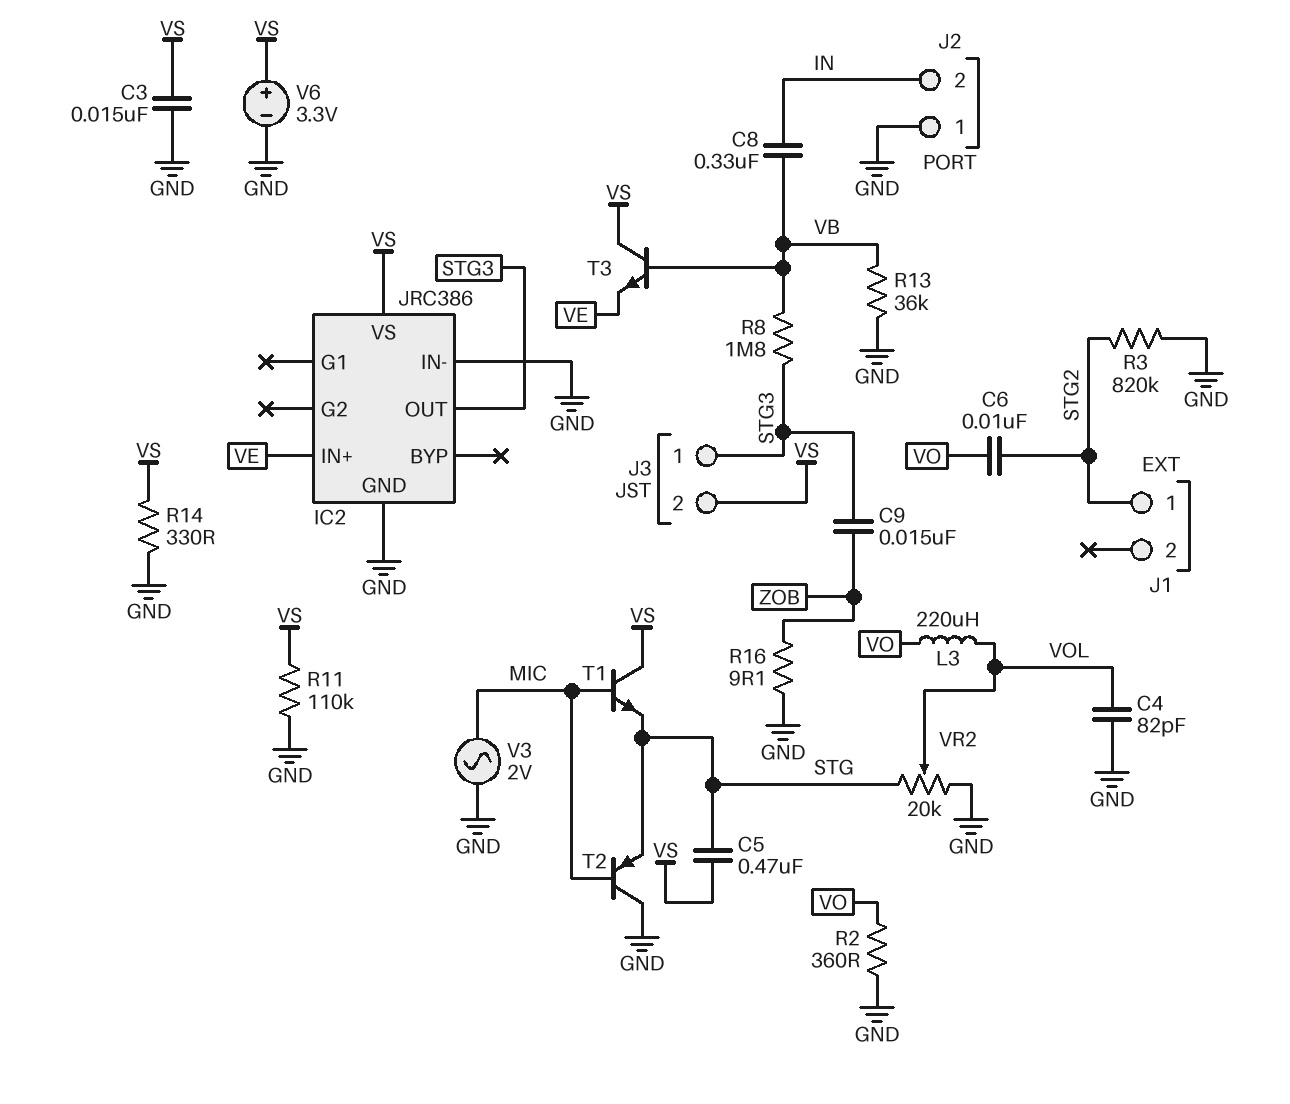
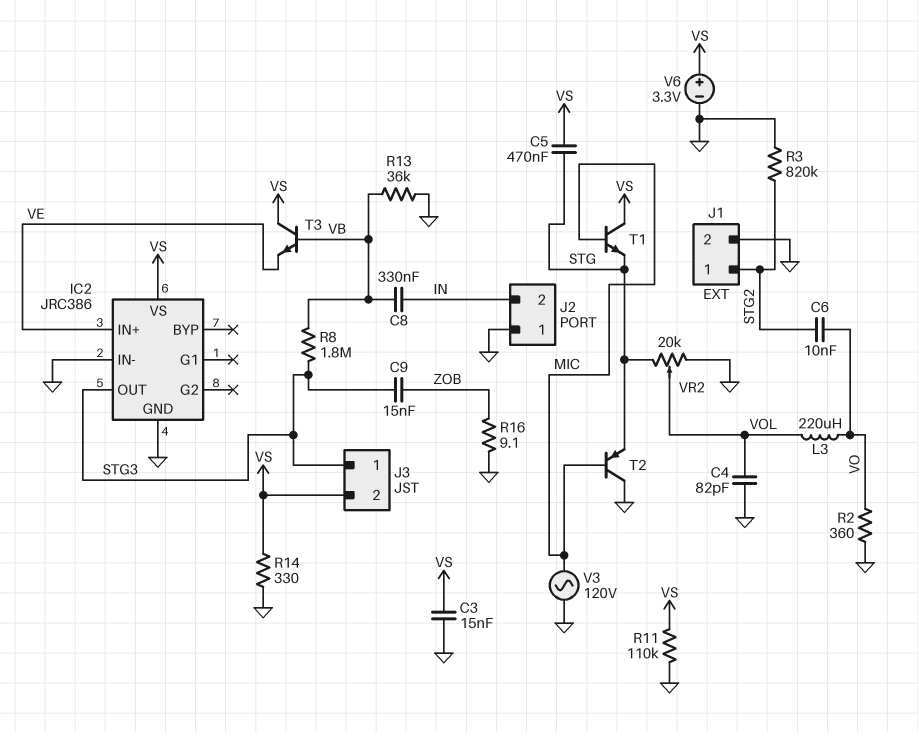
J1 pin 2: none -> GND
V3: AC 2V (GND, MIC) -> AC 120V (GND, MIC)

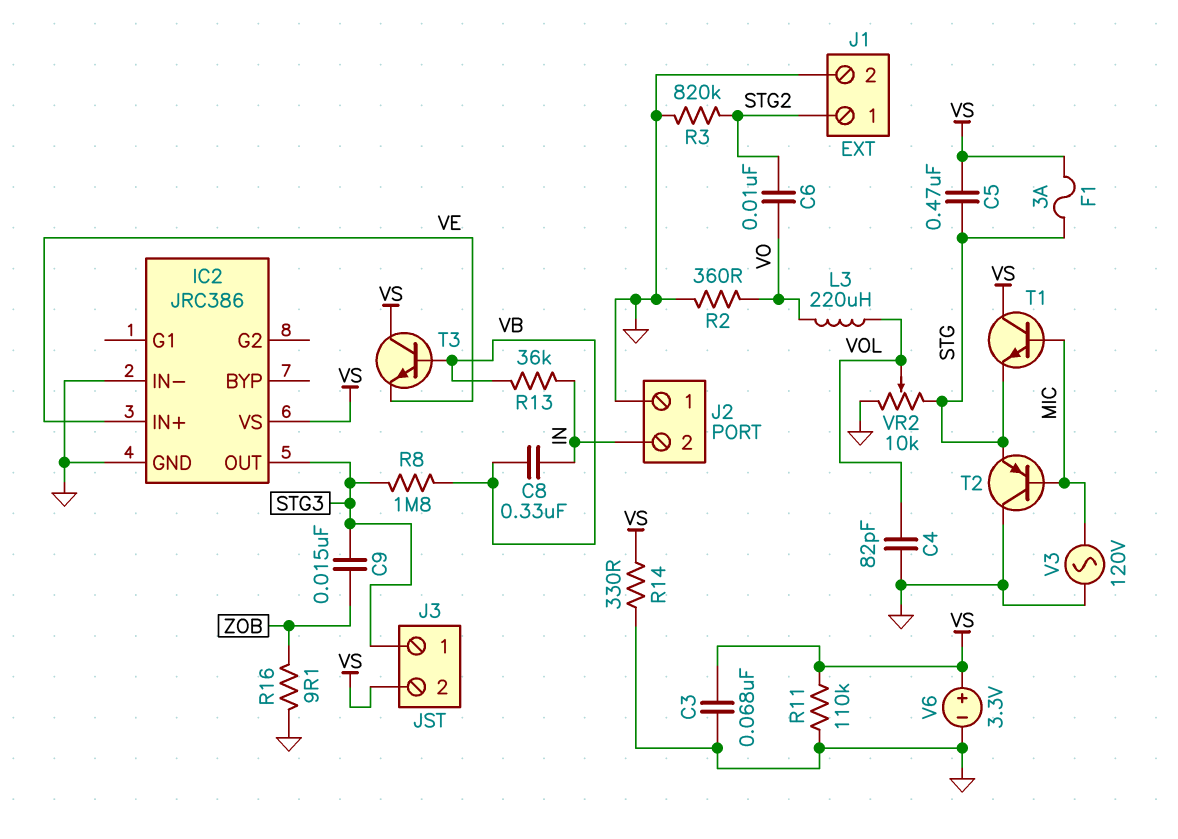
C3: 15nF (GND, VS) -> 68nF (GND, VS)
F1: none -> 3A (STG, VS)
R13: 36k (GND, VB) -> 36k (IN, VB)
VR2: 20k (GND, STG, wiper VOL) -> 10k (GND, STG, wiper VOL)

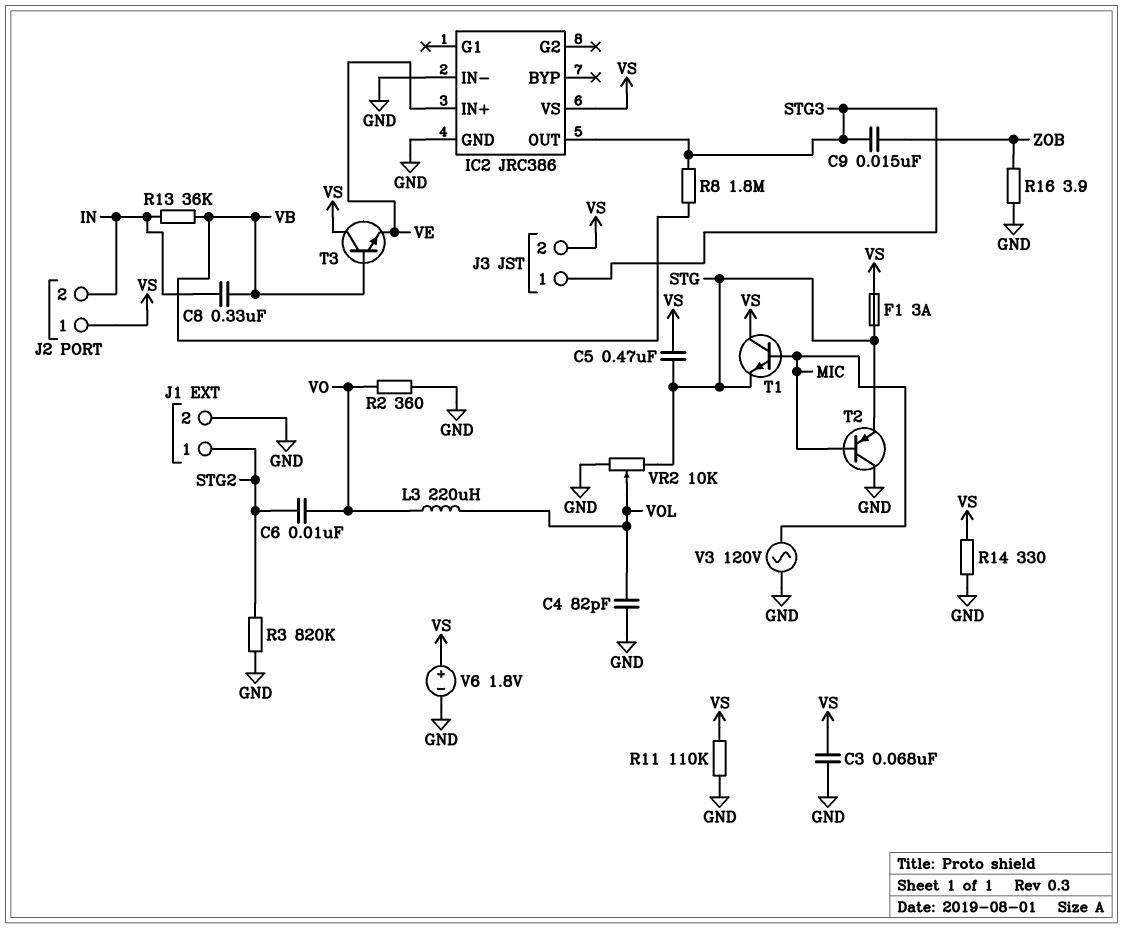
J2 pin 1: GND -> VS
R16: 9.1 (GND, ZOB) -> 3.9 (GND, ZOB)
V6: 3.3V (plus VS, minus GND) -> 1.8V (plus VS, minus GND)

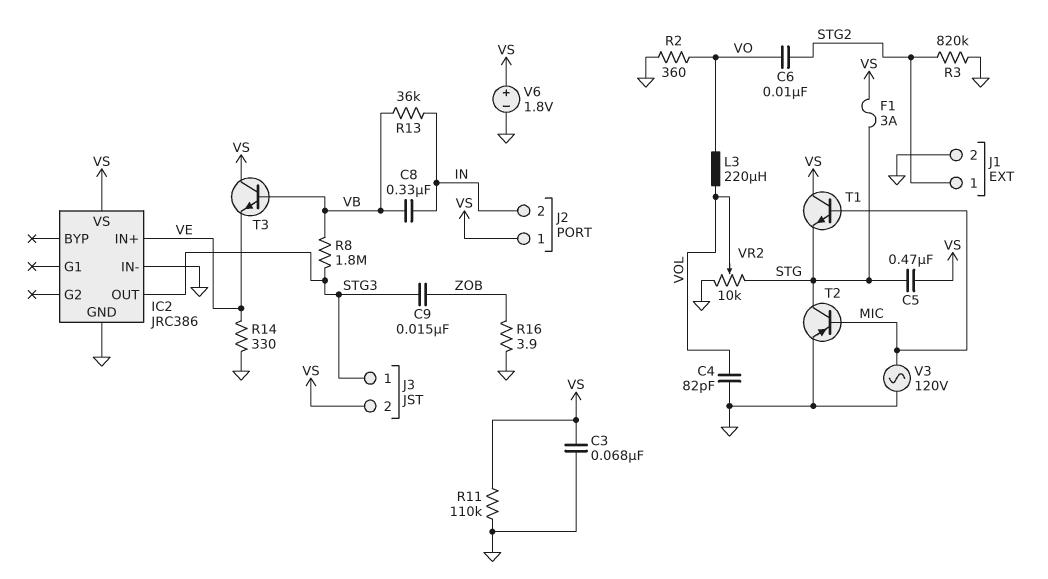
R14: 330 (GND, VS) -> 330 (GND, VE)
T2: PNP (B MIC, C GND, E STG) -> PNP (B MIC, C STG, E GND)

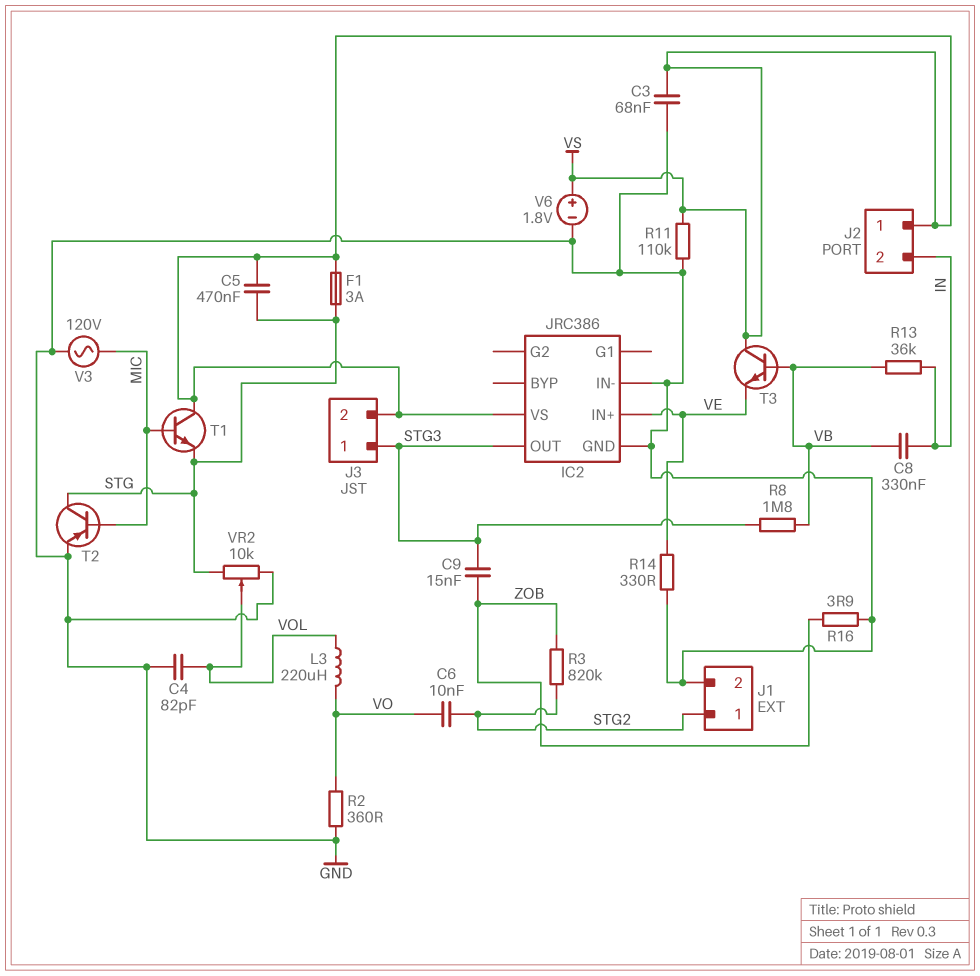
R3: 820k (GND, STG2) -> 820k (STG2, ZOB)

